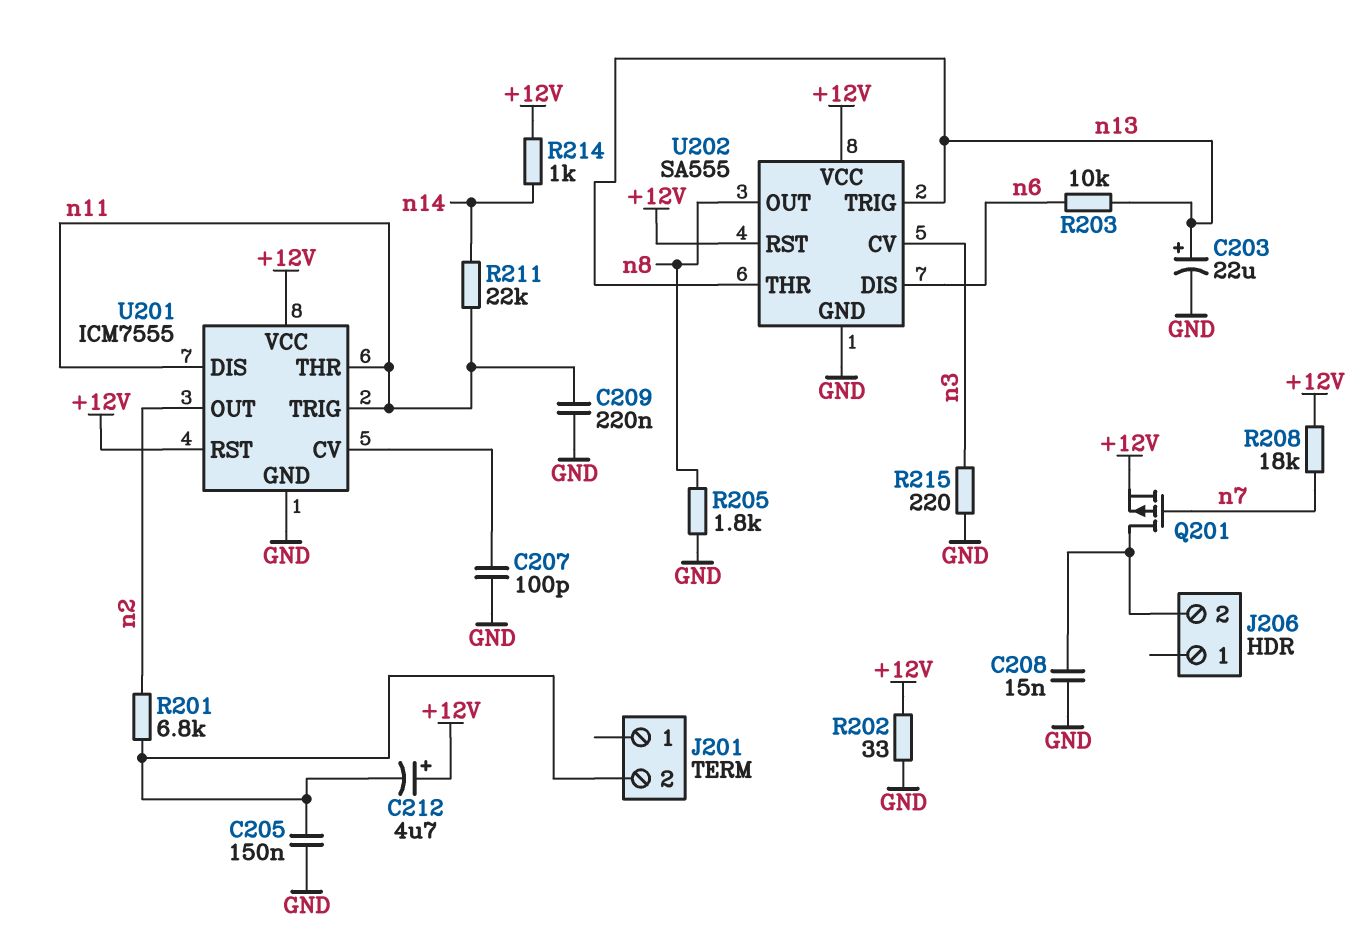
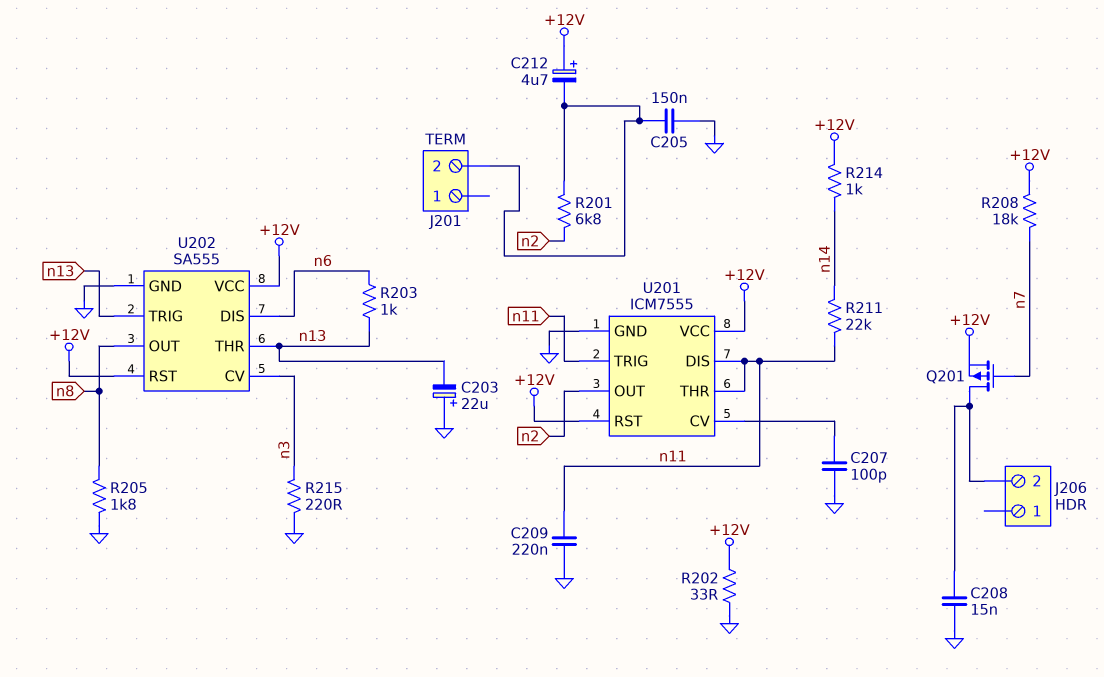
C203: 22uF (plus n13, minus GND) -> 22uF (plus GND, minus n13)
R203: 10k (n6, n13) -> 1k (n6, n13)

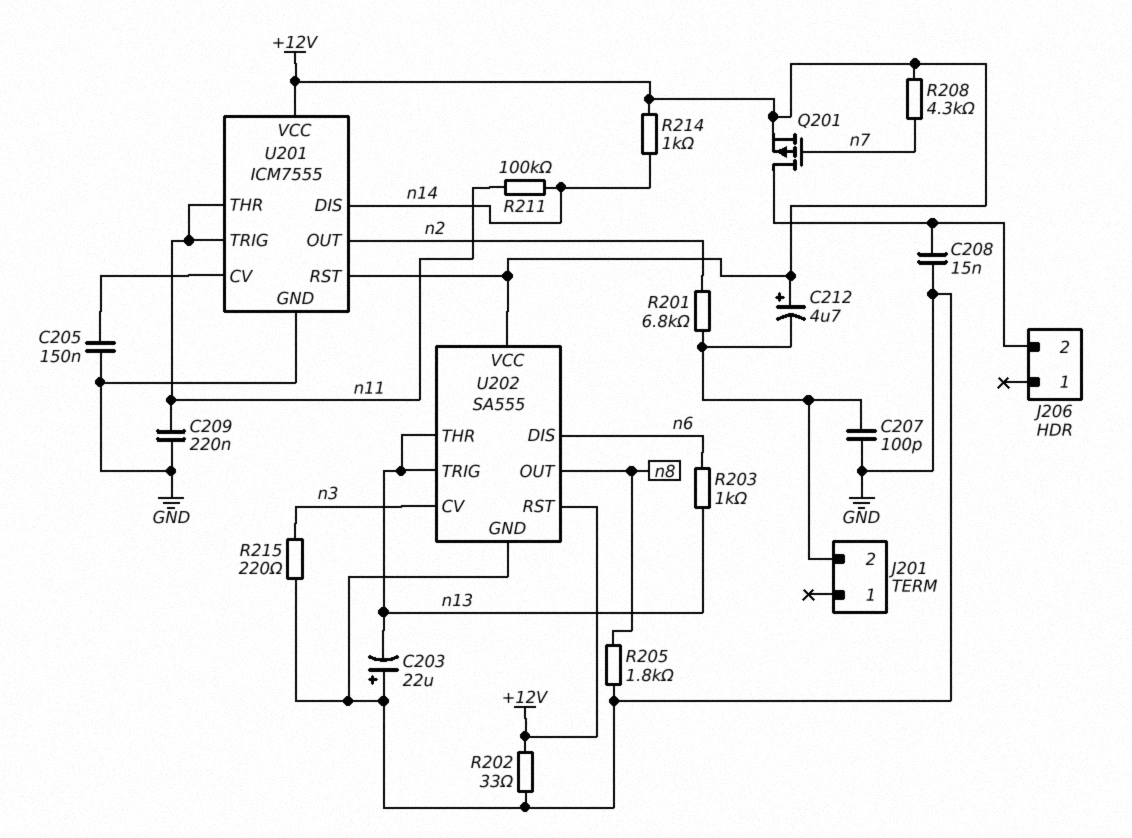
C205: 150nF (GND, J201/2) -> 150nF (GND, U201/CV)
C207: 100pF (GND, U201/CV) -> 100pF (GND, J201/2)
R208: 18k (+12V, n7) -> 4.3k (+12V, n7)
R211: 22k (n11, n14) -> 100k (n11, n14)
U201 pin DIS: n11 -> n14

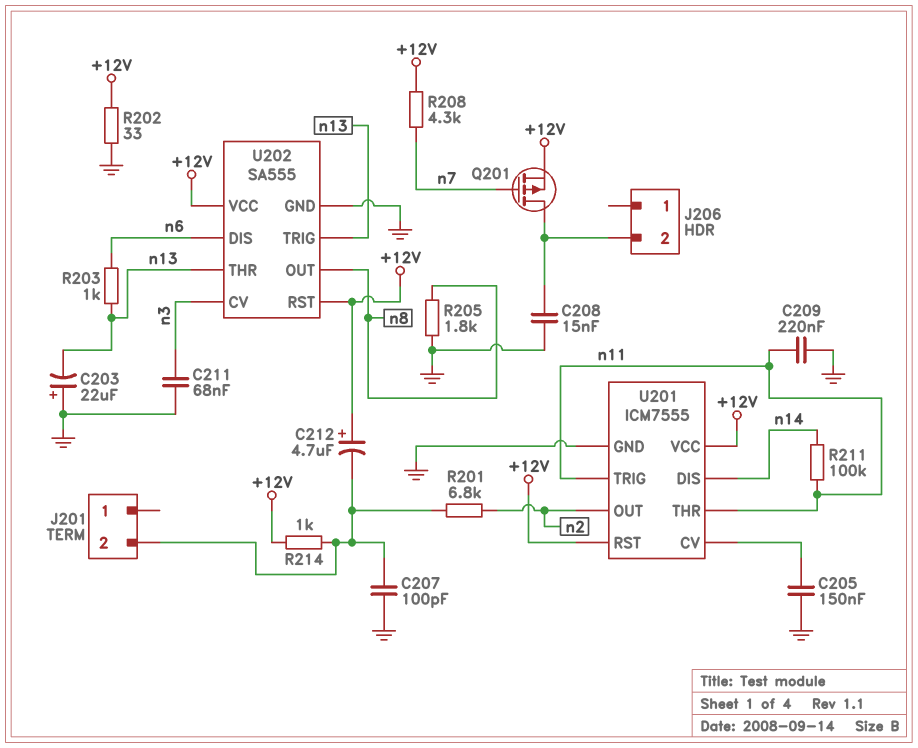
C211: none -> 68nF (GND, n3)
R214: 1k (+12V, n14) -> 1k (+12V, J201/2)
R215: 220 (GND, n3) -> none

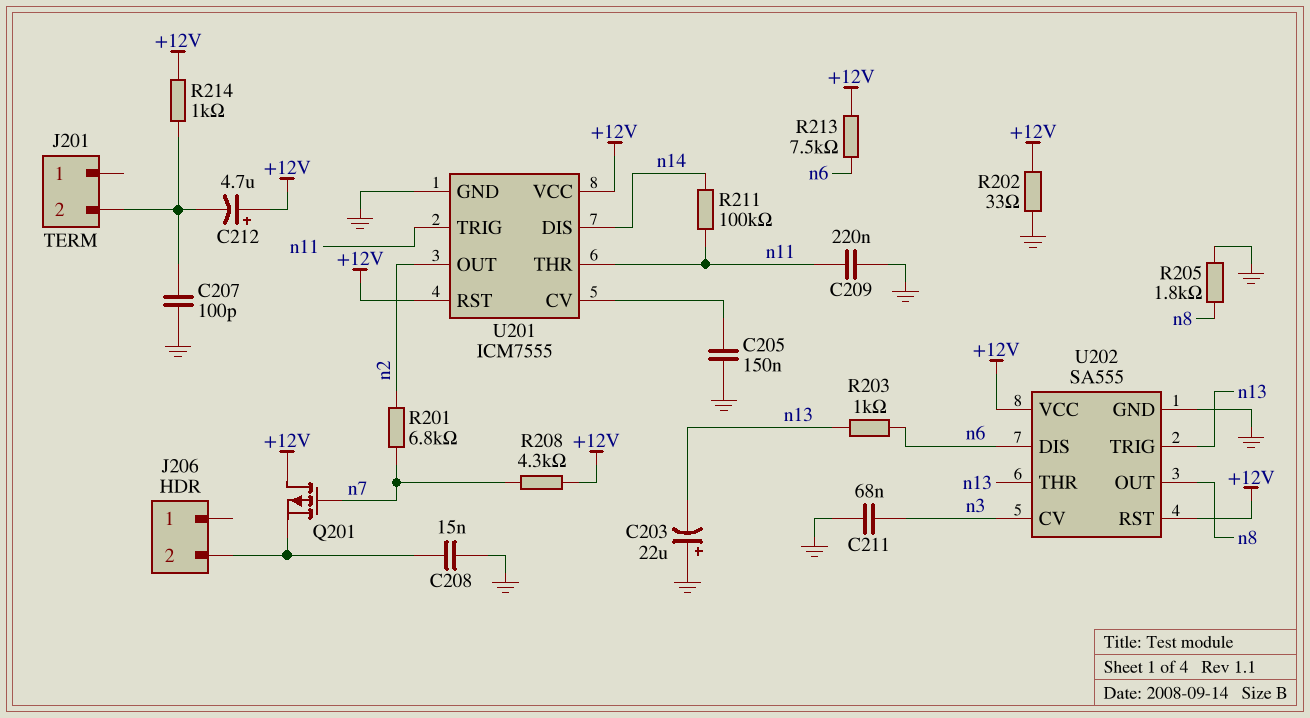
Q201: PMOS (G n7, D J206/2, S +12V) -> PMOS (G n7, D +12V, S J206/2)
R201: 6.8k (J201/2, n2) -> 6.8k (n2, n7)
R213: none -> 7.5k (+12V, n6)

